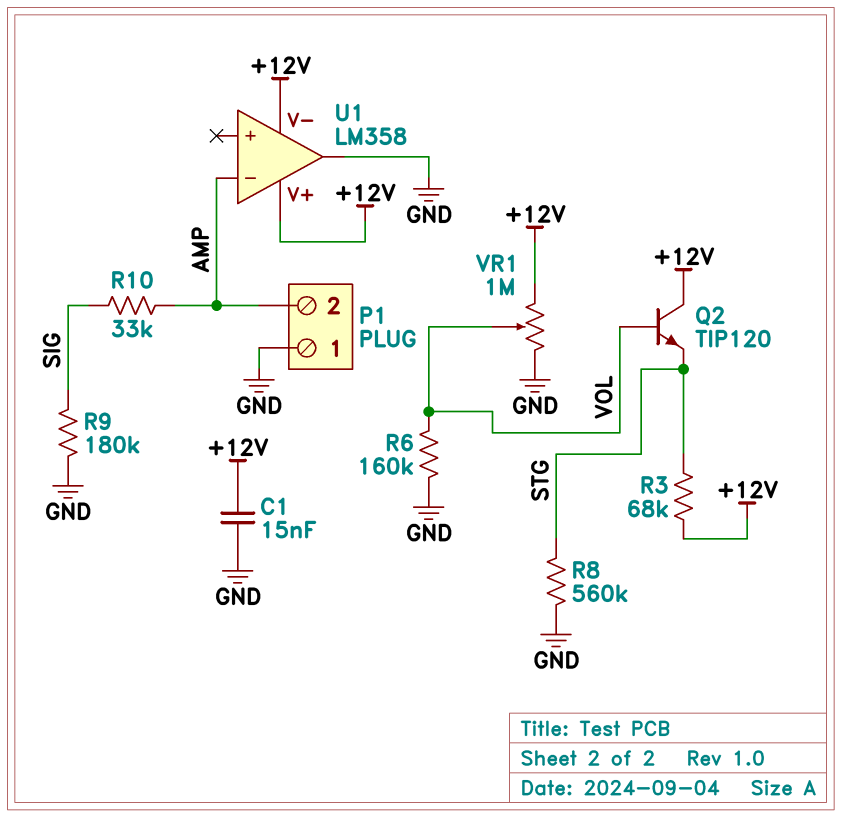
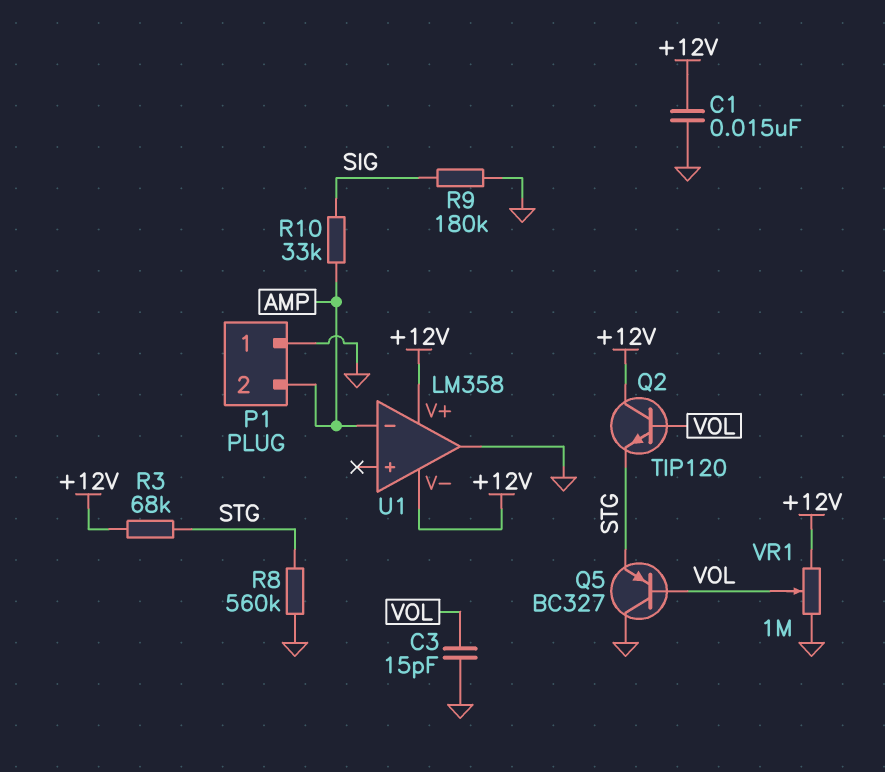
C3: none -> 15pF (GND, VOL)
Q5: none -> PNP BC327 (B VOL, C GND, E STG)
R6: 160k (GND, VOL) -> none

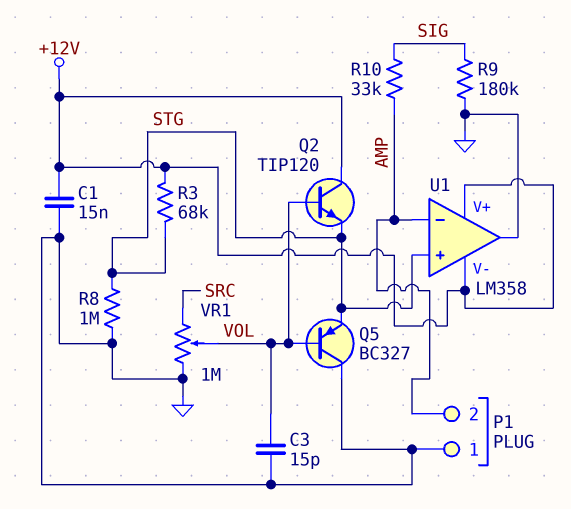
R8: 560k (GND, STG) -> 1M (GND, STG)
U1 pin in+: none -> STG
VR1: 1M (+12V, GND, wiper VOL) -> 1M (GND, SRC, wiper VOL)

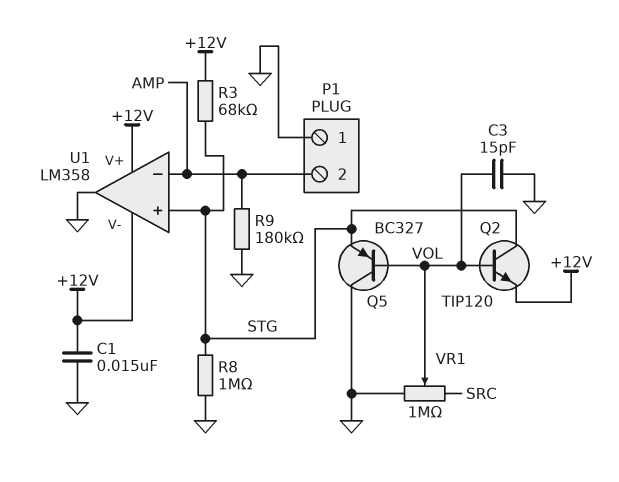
Q2: NPN TIP120 (B VOL, C +12V, E STG) -> NPN TIP120 (B VOL, C STG, E +12V)
R9: 180k (GND, SIG) -> 180k (AMP, GND)
R10: 33k (AMP, SIG) -> none

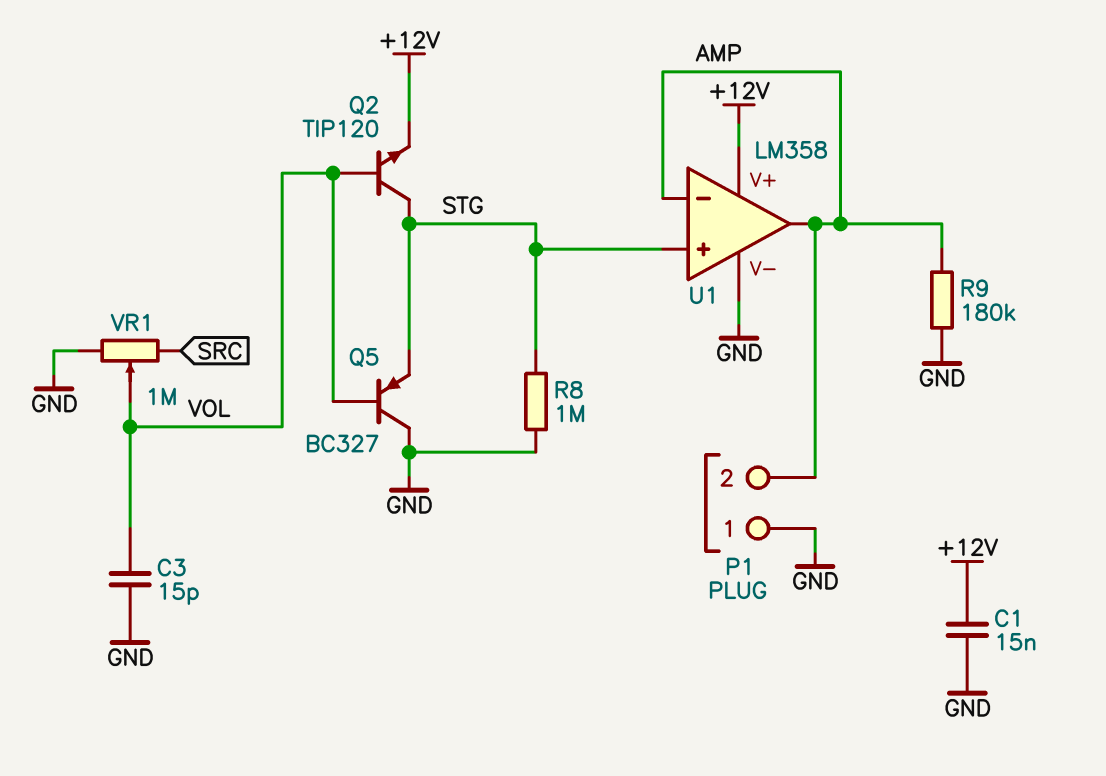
R3: 68k (+12V, STG) -> none
U1 pin V-: +12V -> GND
U1 pin out: GND -> AMP

